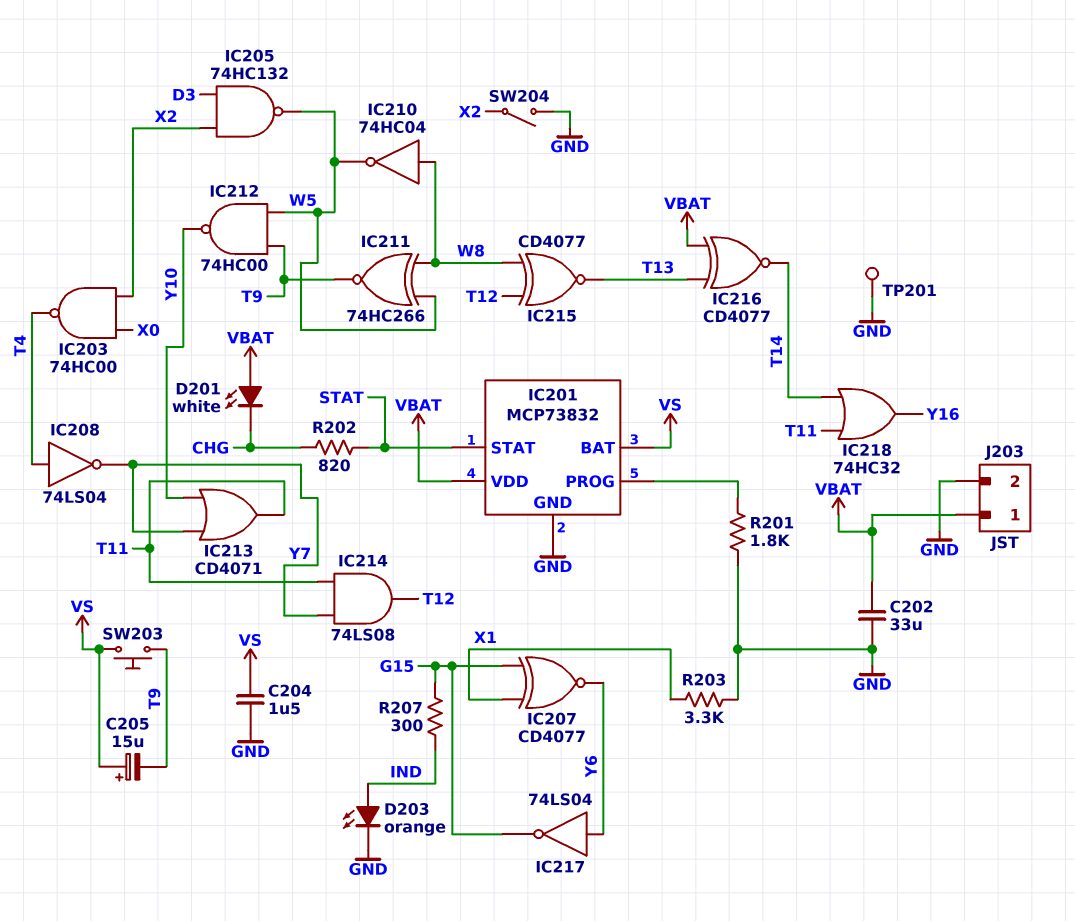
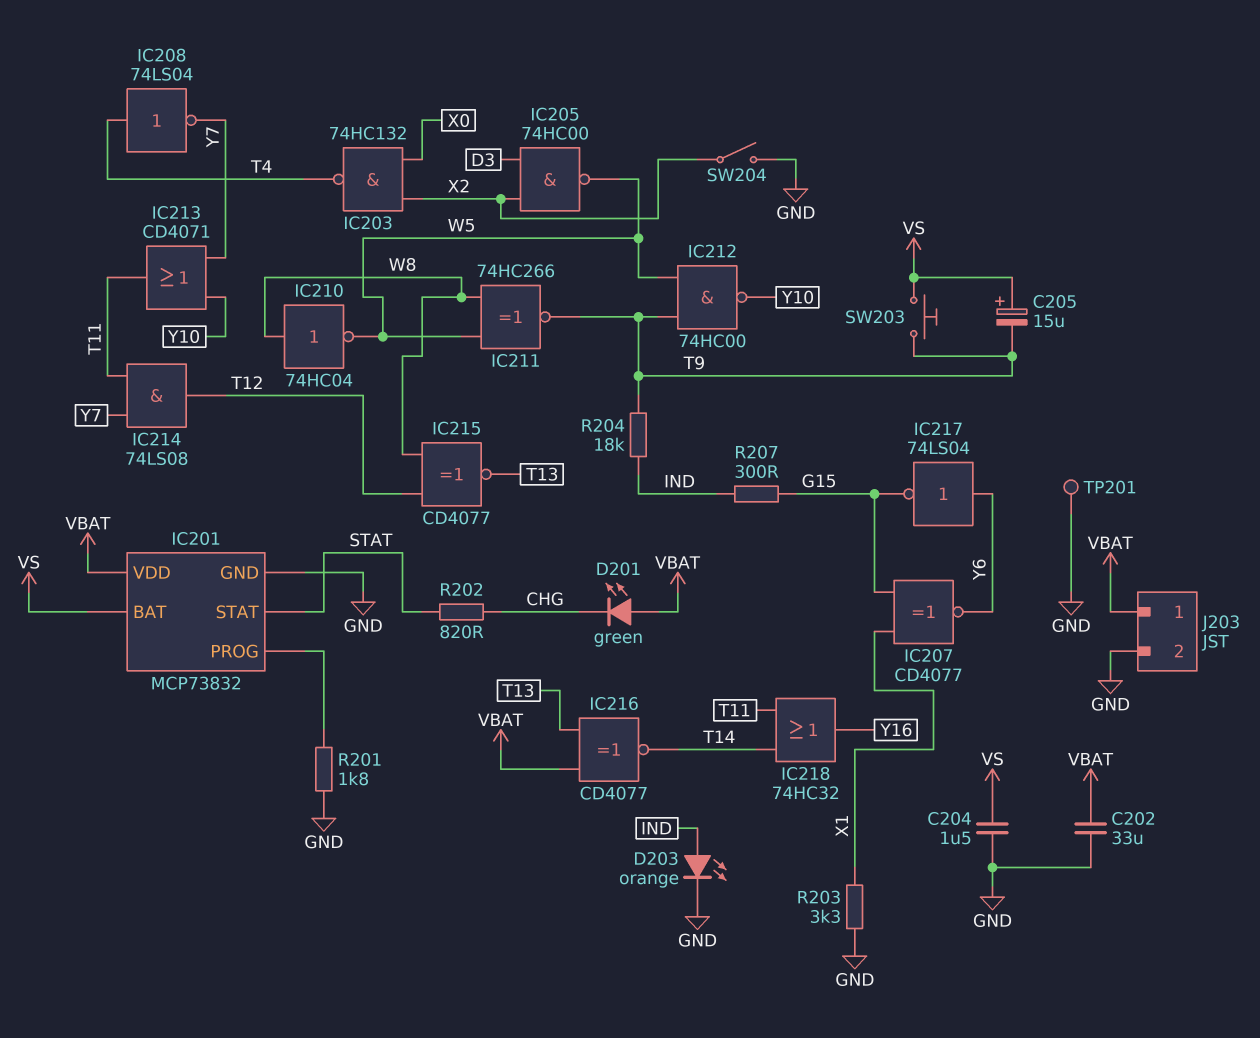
D201: LED white (A VBAT, K CHG) -> LED green (A VBAT, K CHG)
IC203: NAND 74HC00 (in X0, in X2, out T4) -> NAND 74HC132 (in X0, in X2, out T4)
IC205: NAND 74HC132 (in D3, in X2, out W5) -> NAND 74HC00 (in D3, in X2, out W5)
R204: none -> 18k (IND, T9)

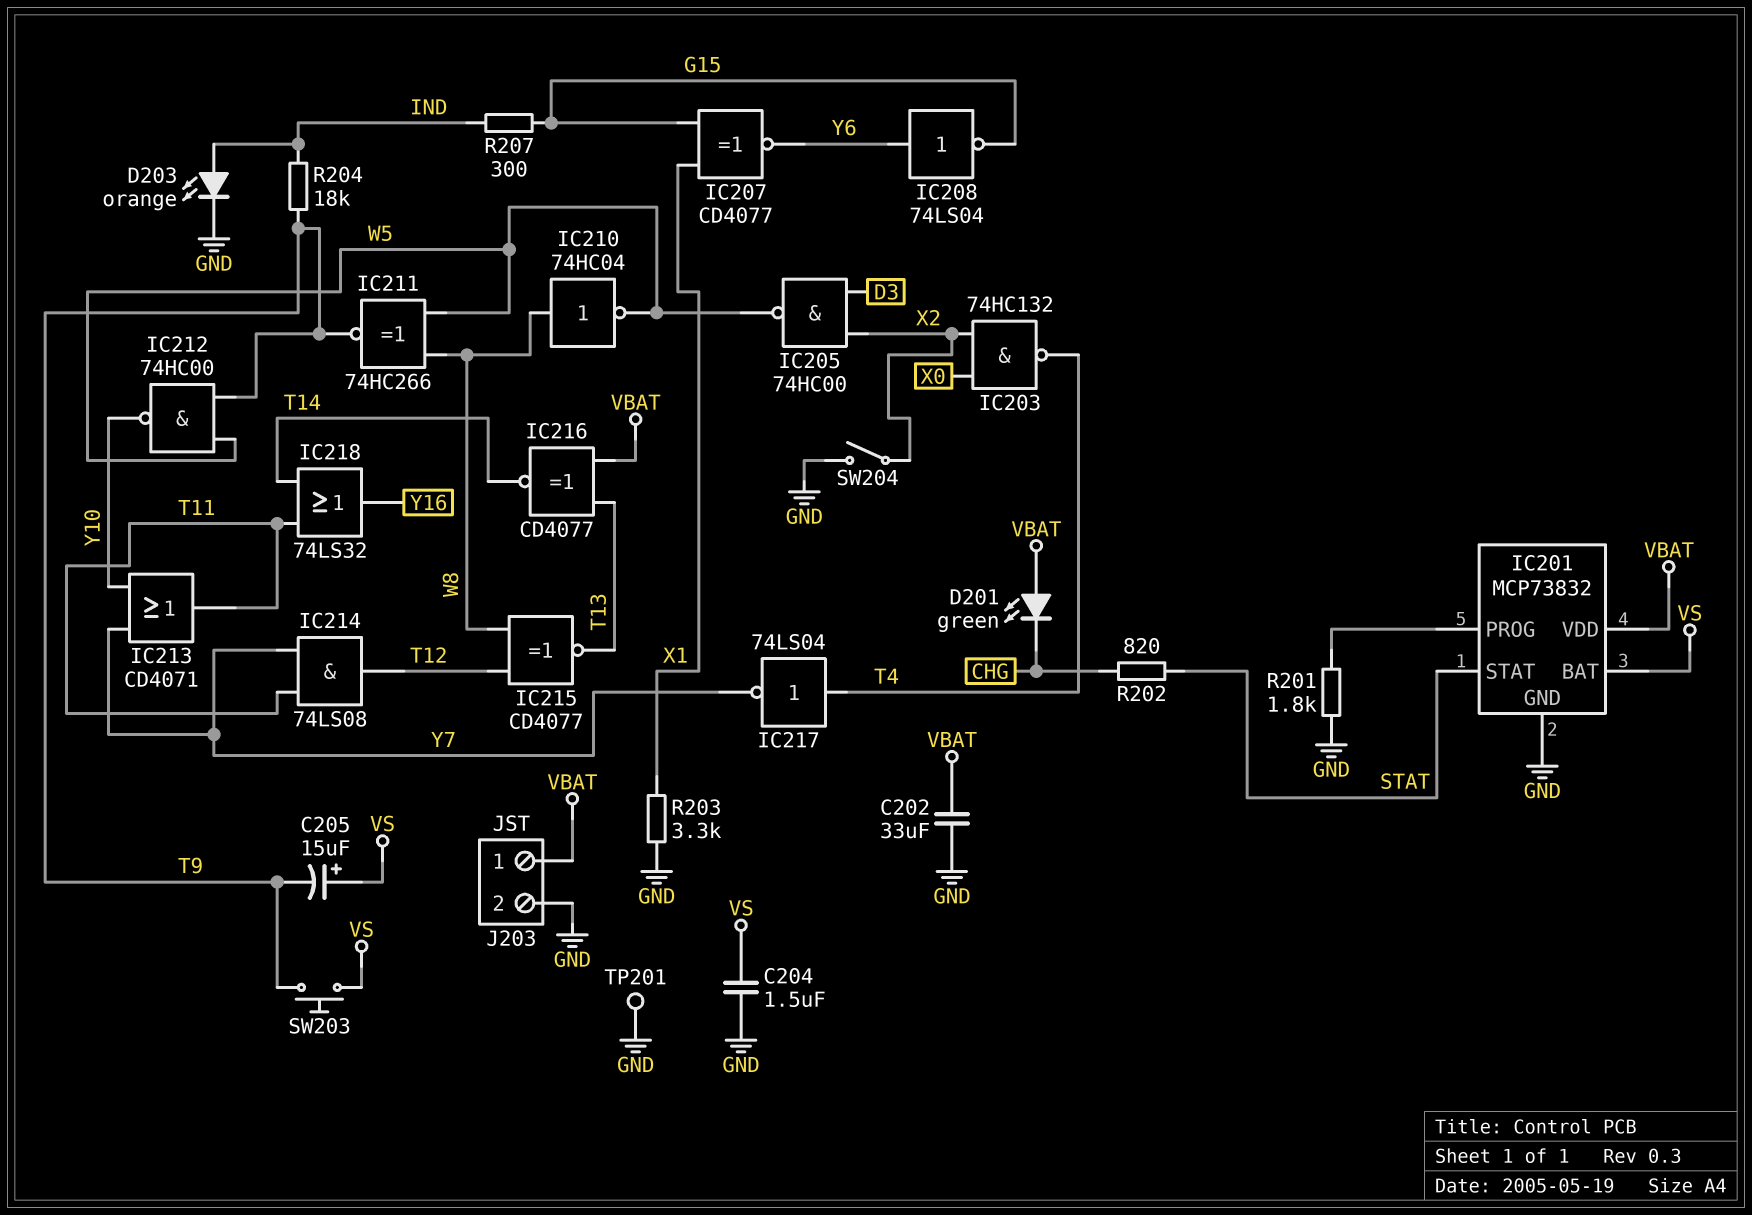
IC208: NOT 74LS04 (in T4, out Y7) -> NOT 74LS04 (in Y6, out G15)
IC217: NOT 74LS04 (in Y6, out G15) -> NOT 74LS04 (in T4, out Y7)
IC218: OR 74HC32 (in T11, in T14, out Y16) -> OR 74LS32 (in T11, in T14, out Y16)

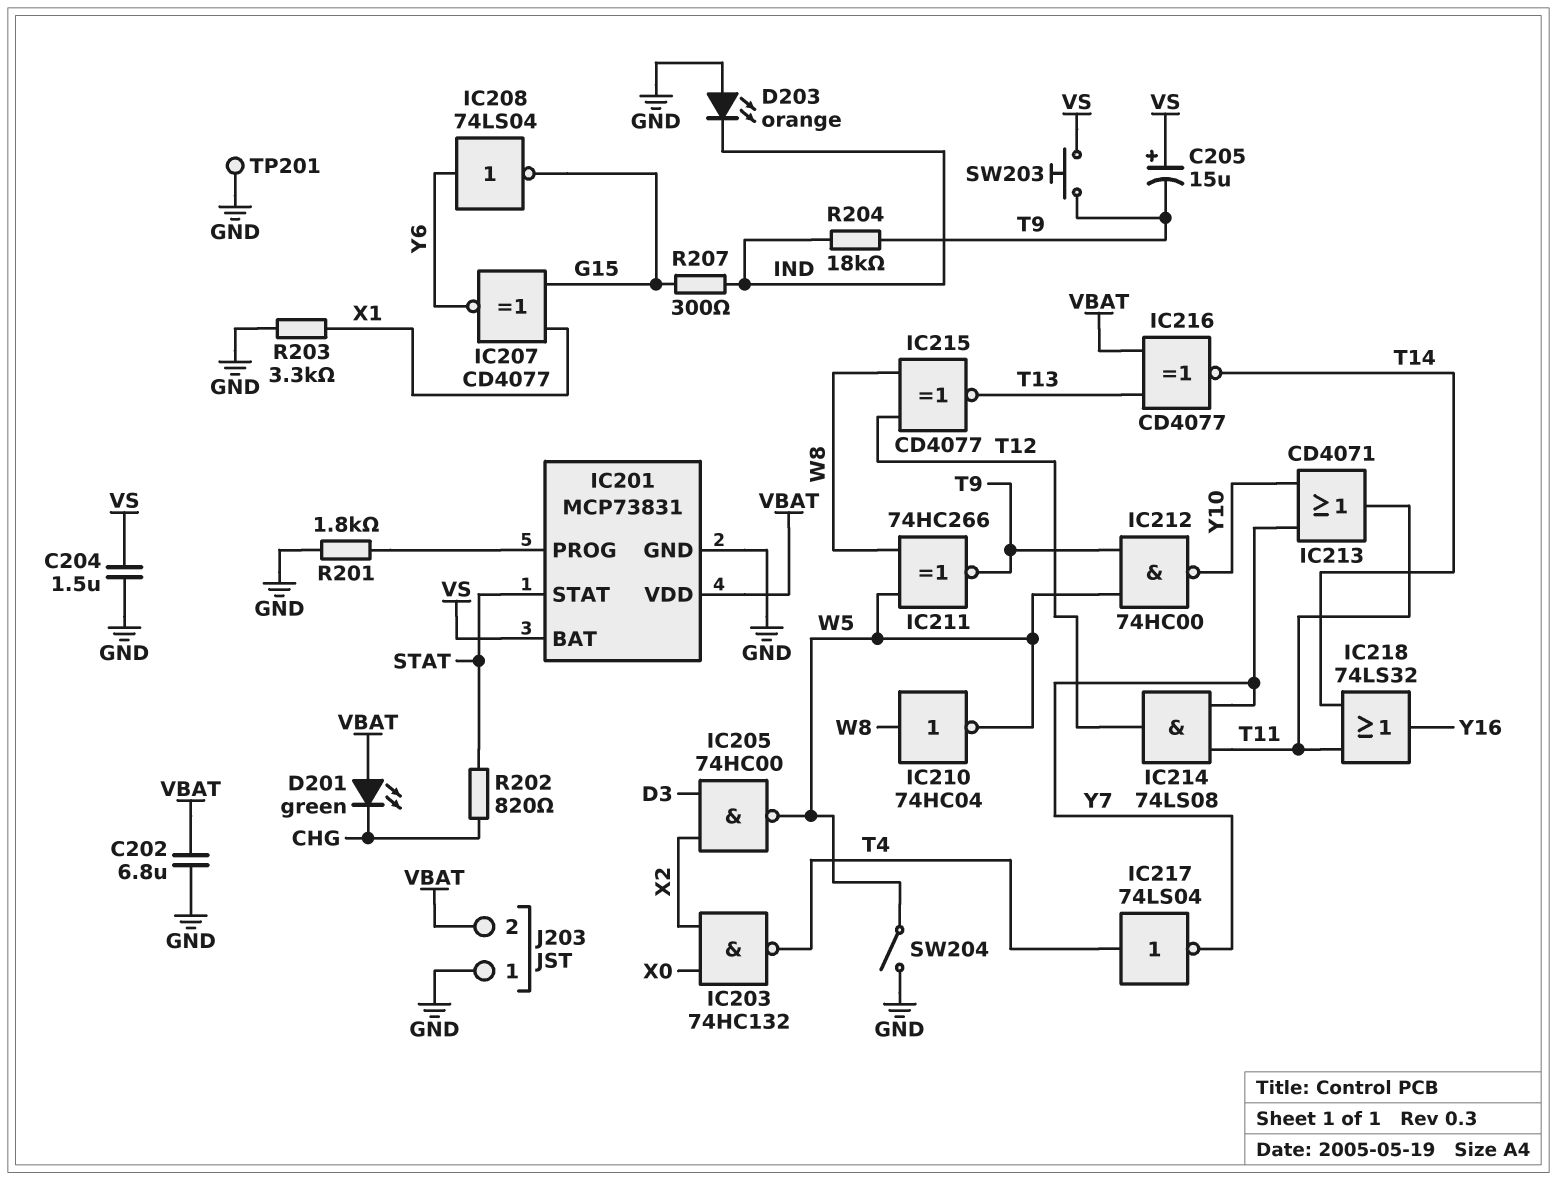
C202: 33uF (GND, VBAT) -> 6.8uF (GND, VBAT)
D203: LED orange (A IND, K GND) -> LED orange (A GND, K IND)
IC201: MCP73832 -> MCP73831
J203 pin 1: VBAT -> GND
J203 pin 2: GND -> VBAT
SW204: switch (GND, X2) -> switch (GND, W5)

